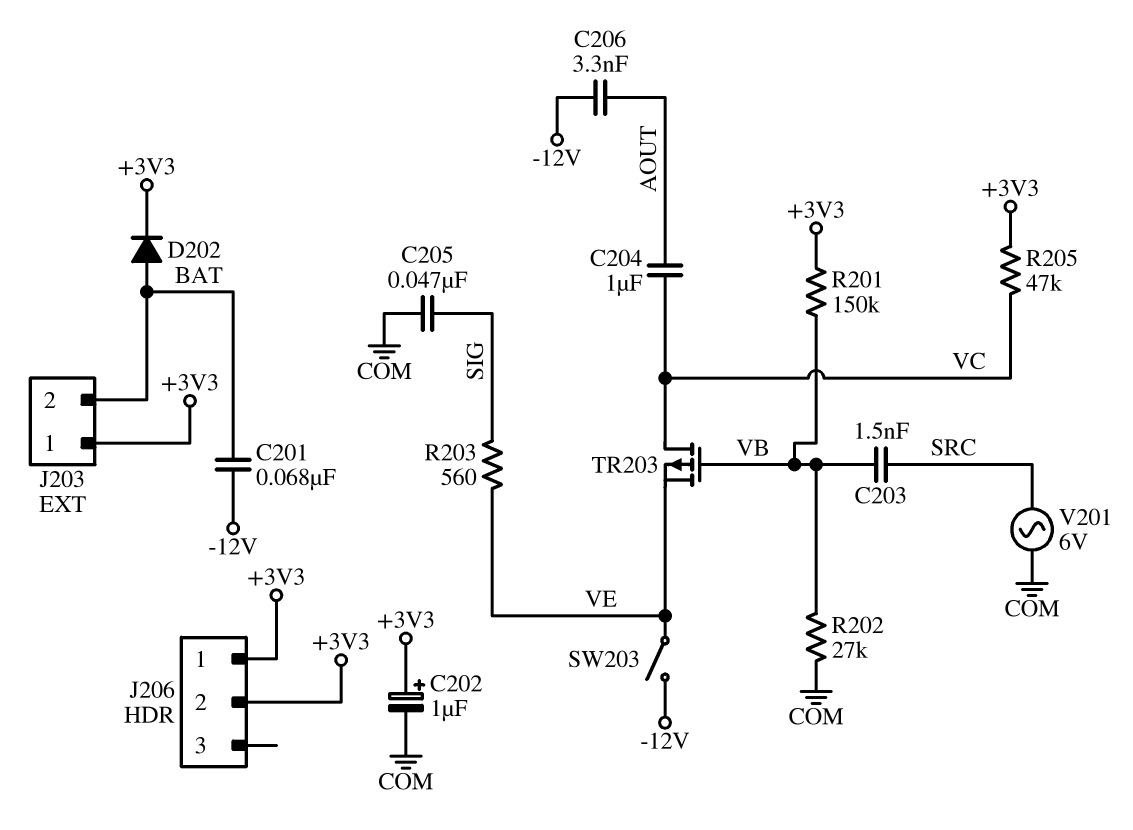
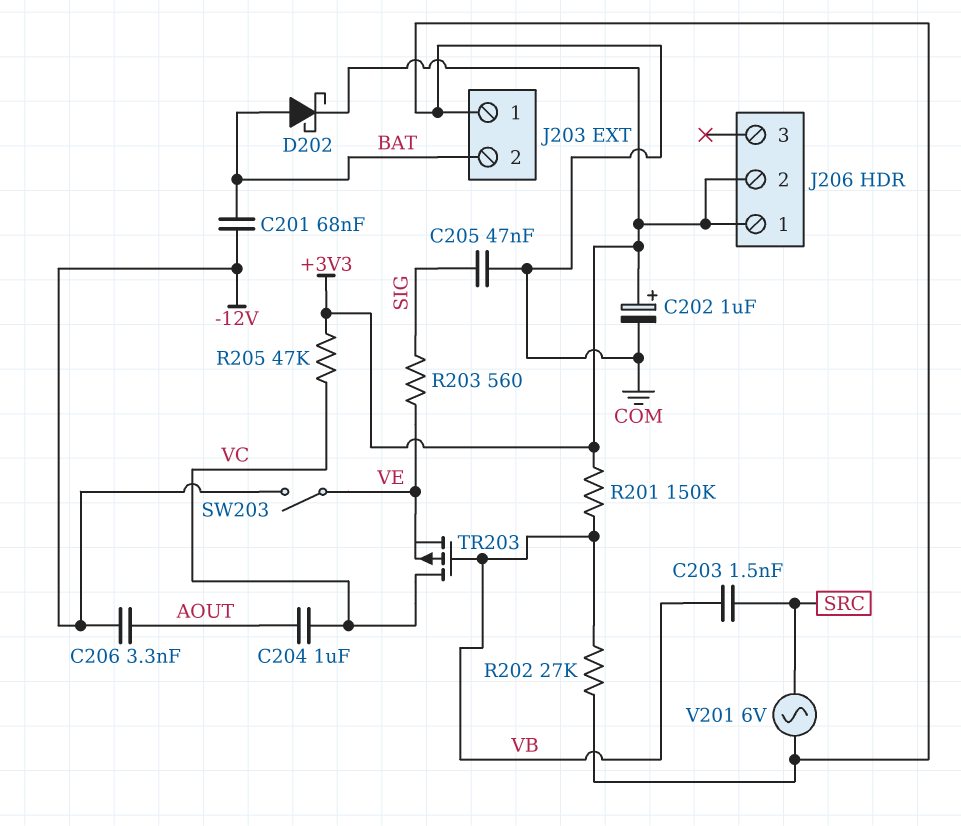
D202: diode (A BAT, K +3V3) -> schottky (A BAT, K +3V3)
J203 pin 1: +3V3 -> COM

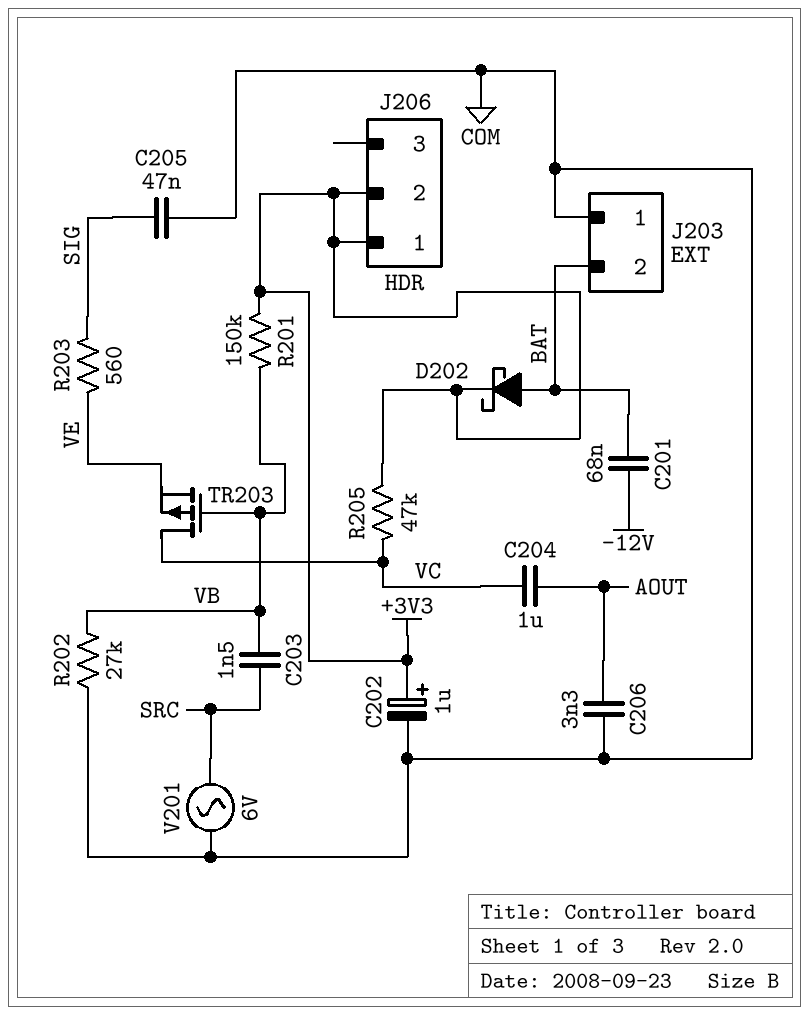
C206: 3.3nF (-12V, AOUT) -> 3.3nF (AOUT, COM)
SW203: switch (-12V, VE) -> none

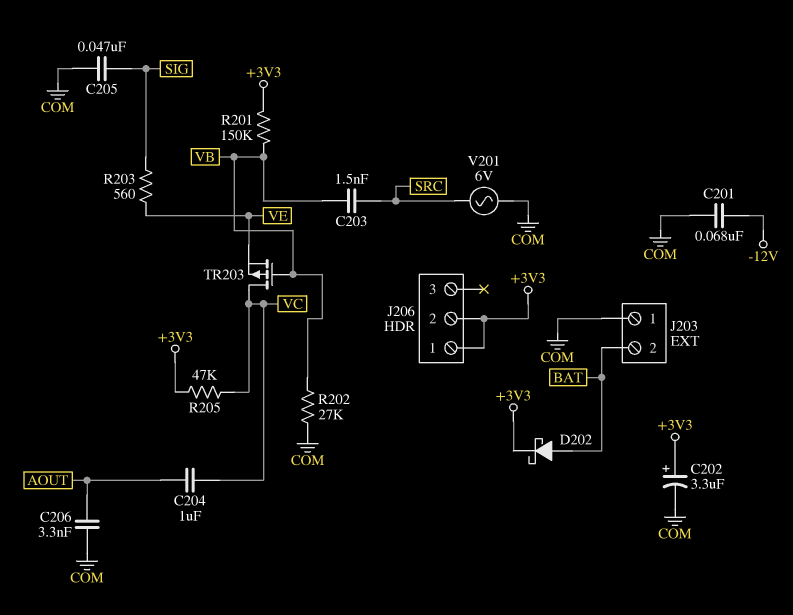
C201: 68nF (-12V, BAT) -> 68nF (-12V, COM)
C202: 1uF (plus +3V3, minus COM) -> 3.3uF (plus +3V3, minus COM)

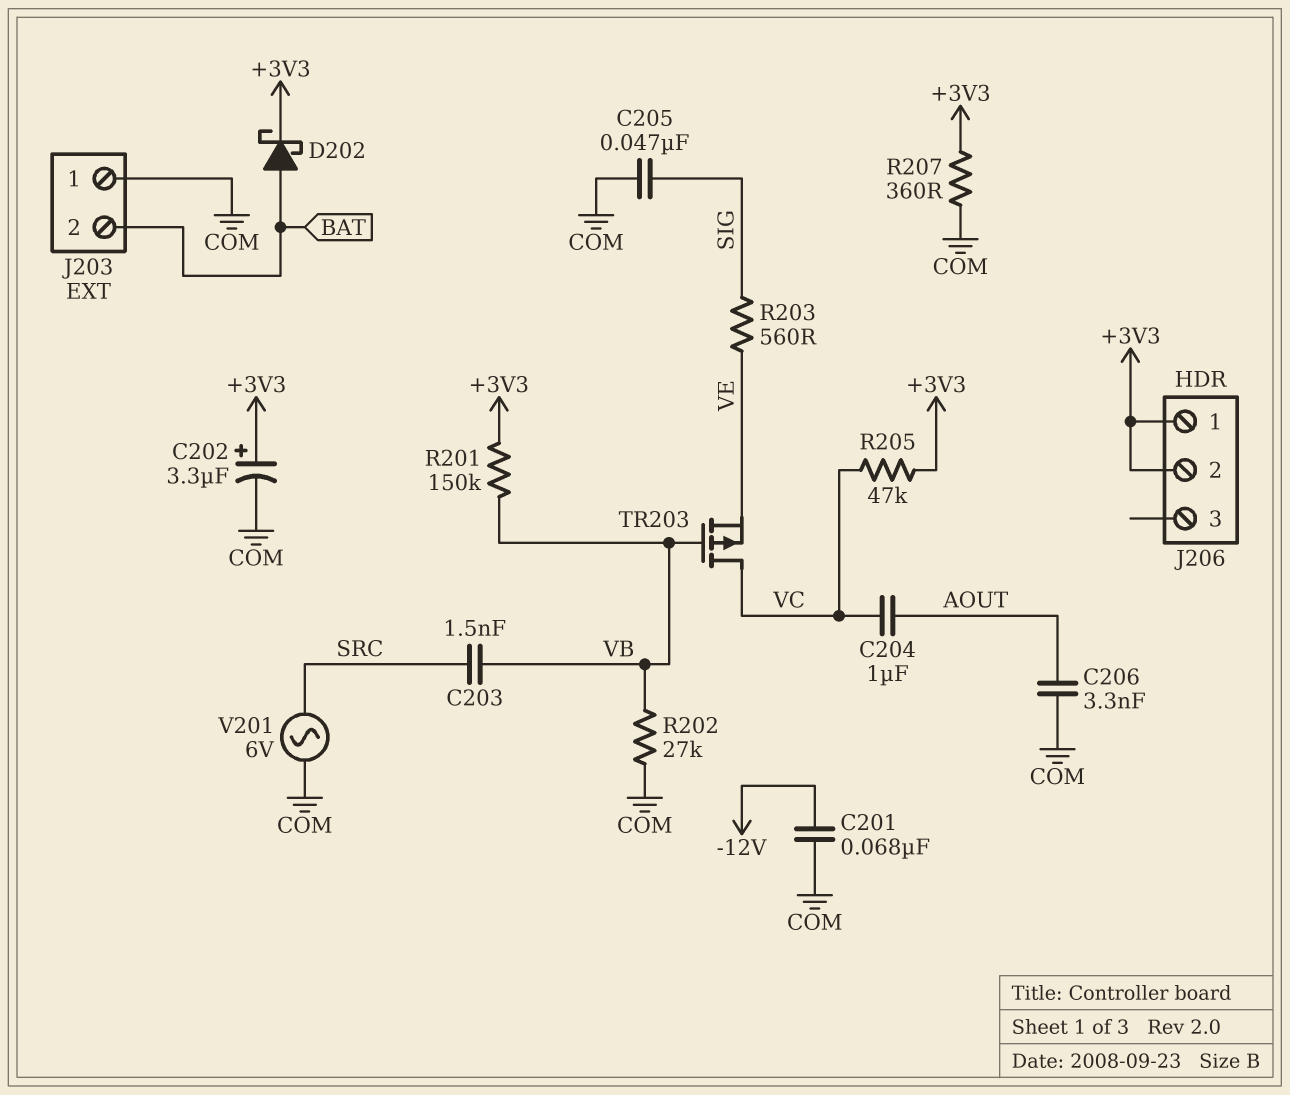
R207: none -> 360 (+3V3, COM)

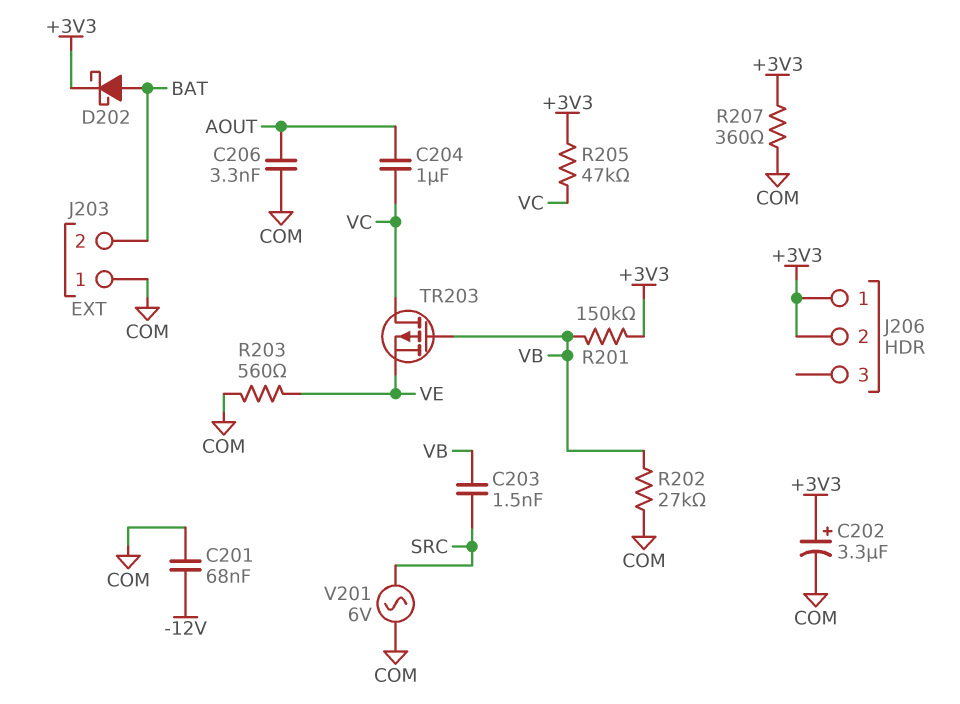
C205: 47nF (COM, SIG) -> none
R203: 560 (SIG, VE) -> 560 (COM, VE)

